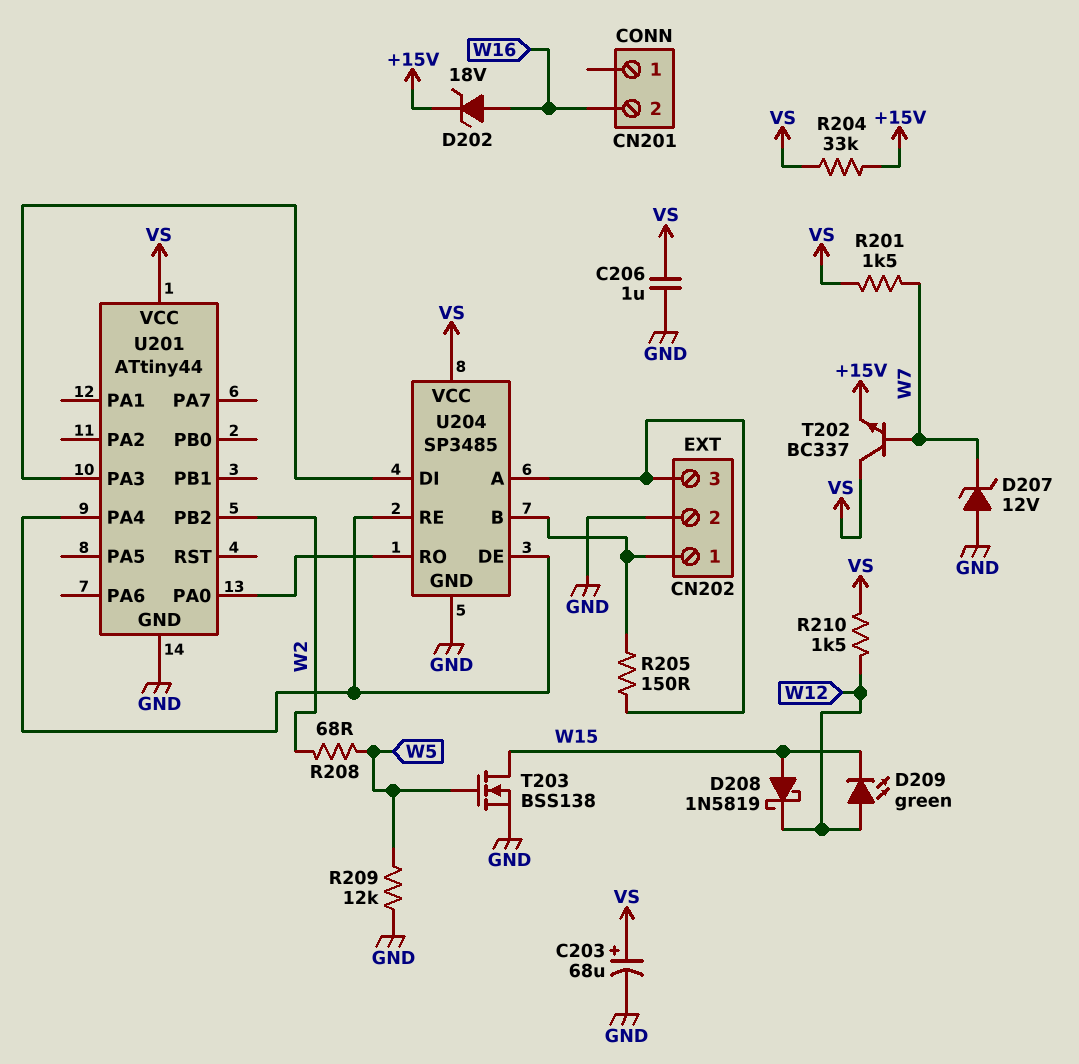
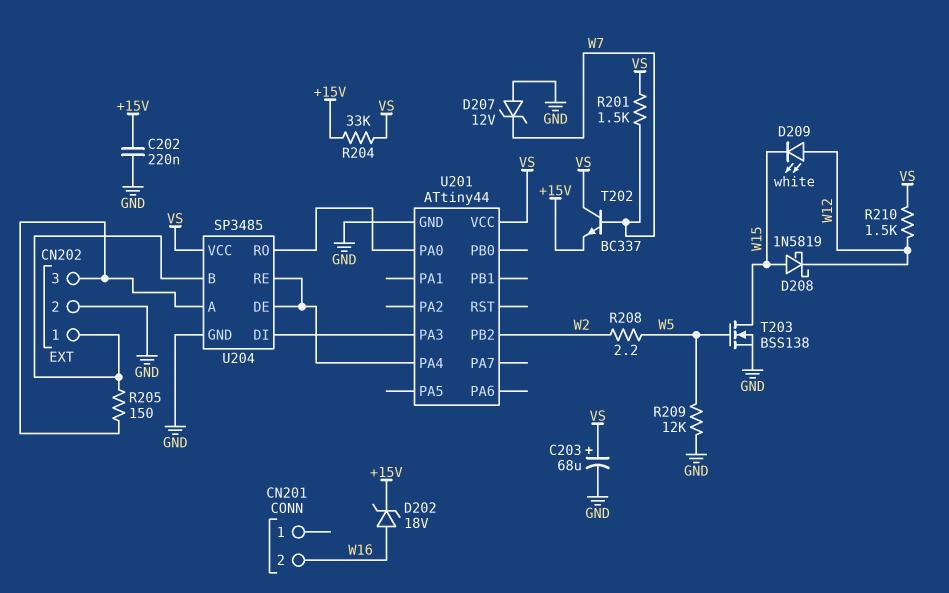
C202: none -> 220nF (+15V, GND)
C206: 1uF (GND, VS) -> none
D209: LED green (A W12, K W15) -> LED white (A W12, K W15)
R208: 68 (W2, W5) -> 2.2 (W2, W5)

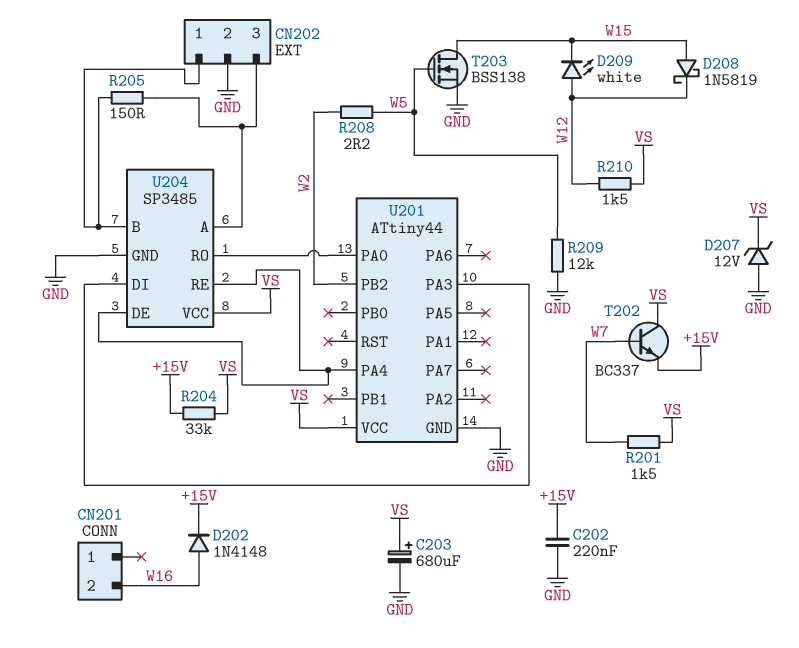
C203: 68uF (plus VS, minus GND) -> 680uF (plus VS, minus GND)
D202: zener 18V (A W16, K +15V) -> diode 1N4148 (A W16, K +15V)
D207: zener 12V (A GND, K W7) -> zener 12V (A GND, K VS)

